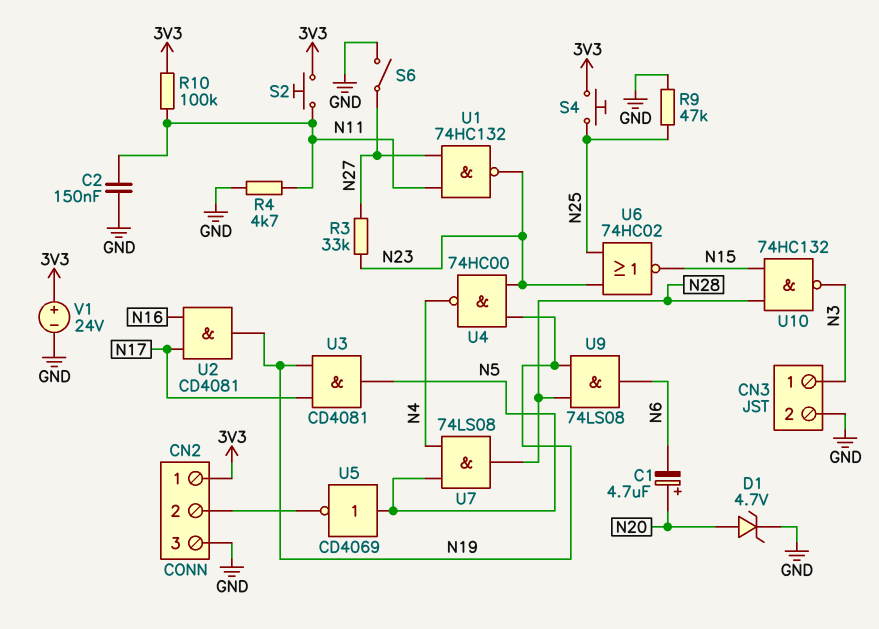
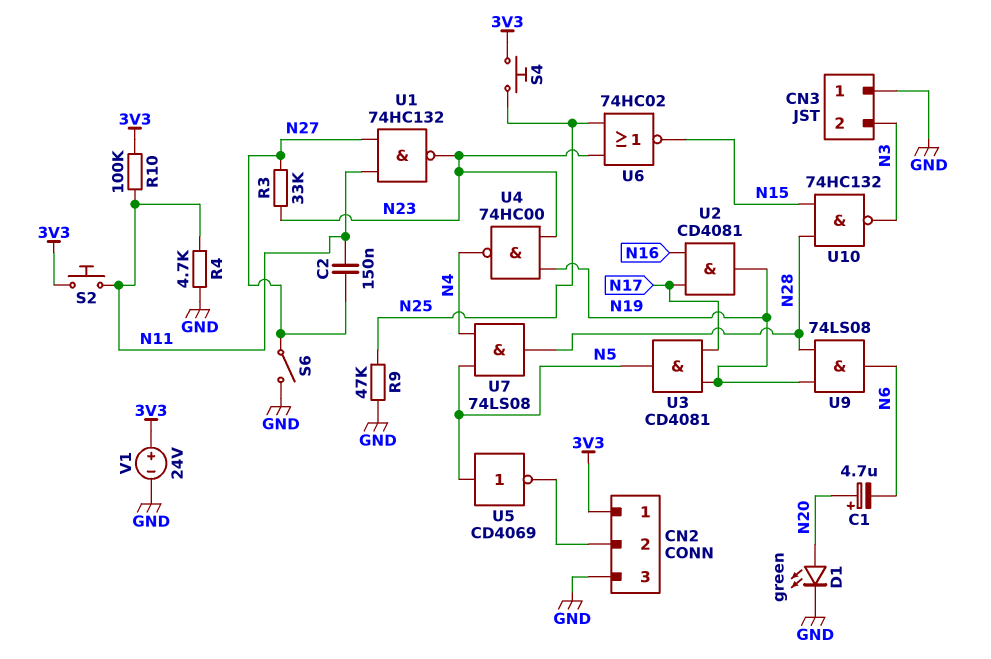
C2: 150nF (GND, N11) -> 150nF (N11, N27)
CN3 pin 1: N3 -> GND
CN3 pin 2: GND -> N3
D1: zener 4.7V (A N20, K GND) -> LED green (A N20, K GND)

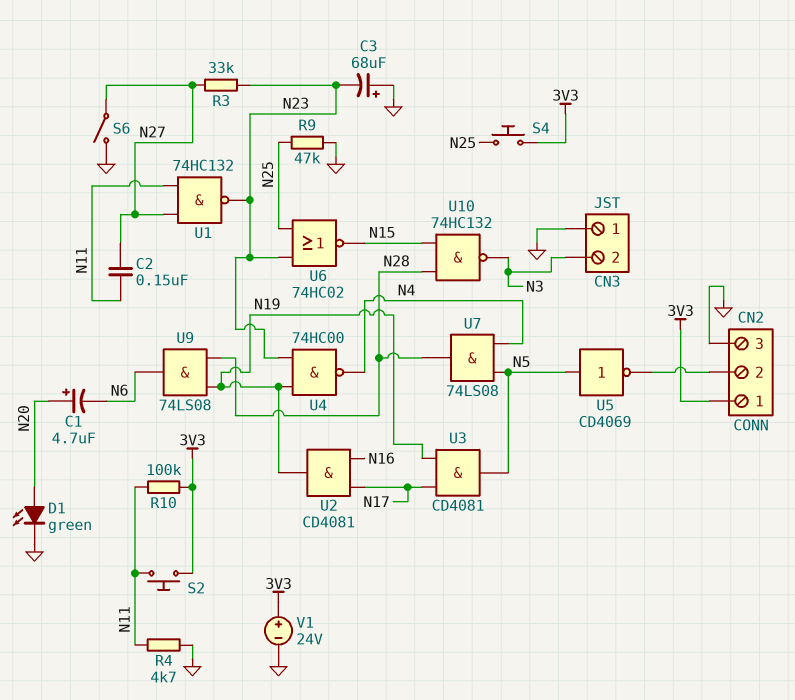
C3: none -> 68uF (plus GND, minus N23)

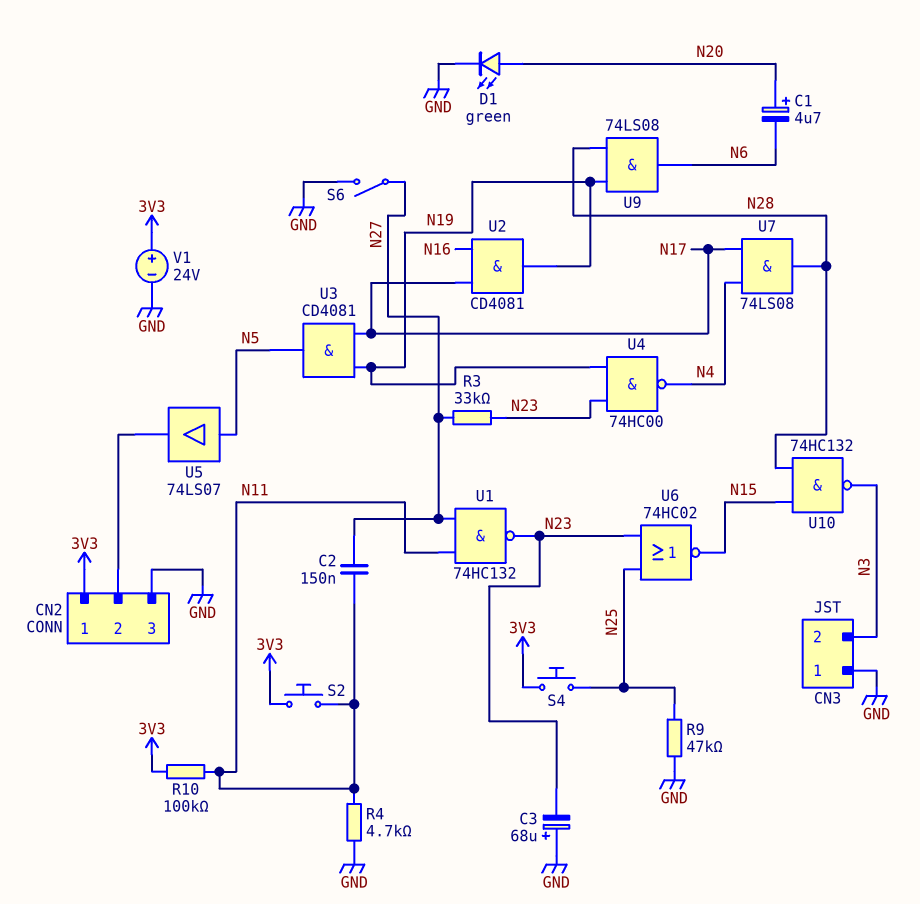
U5: NOT CD4069 (in N5, out CN2/2) -> buffer 74LS07 (in N5, out CN2/2)
U7: AND 74LS08 (in N4, in N5, out N28) -> AND 74LS08 (in N4, in N17, out N28)

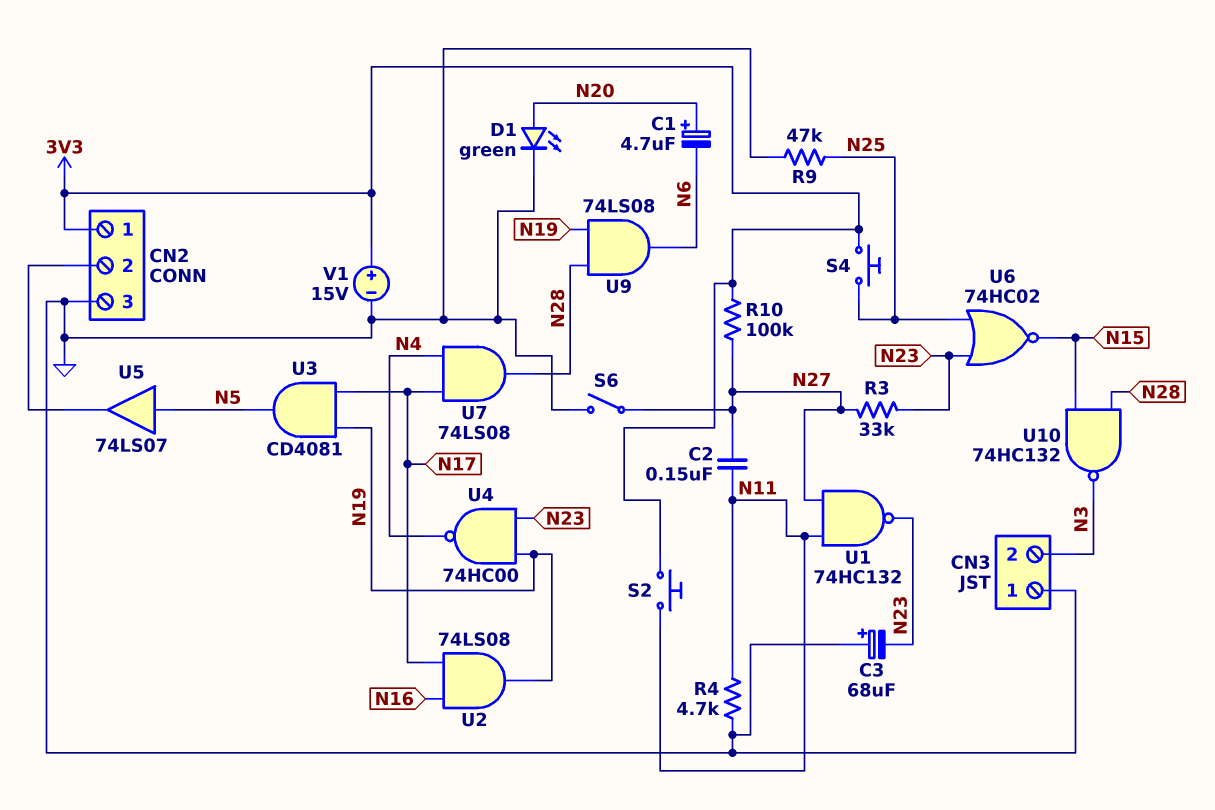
R10: 100k (3V3, N11) -> 100k (3V3, N27)
U2: AND CD4081 (in N16, in N17, out N19) -> AND 74LS08 (in N16, in N17, out N19)
V1: 24V (plus 3V3, minus GND) -> 15V (plus 3V3, minus GND)

